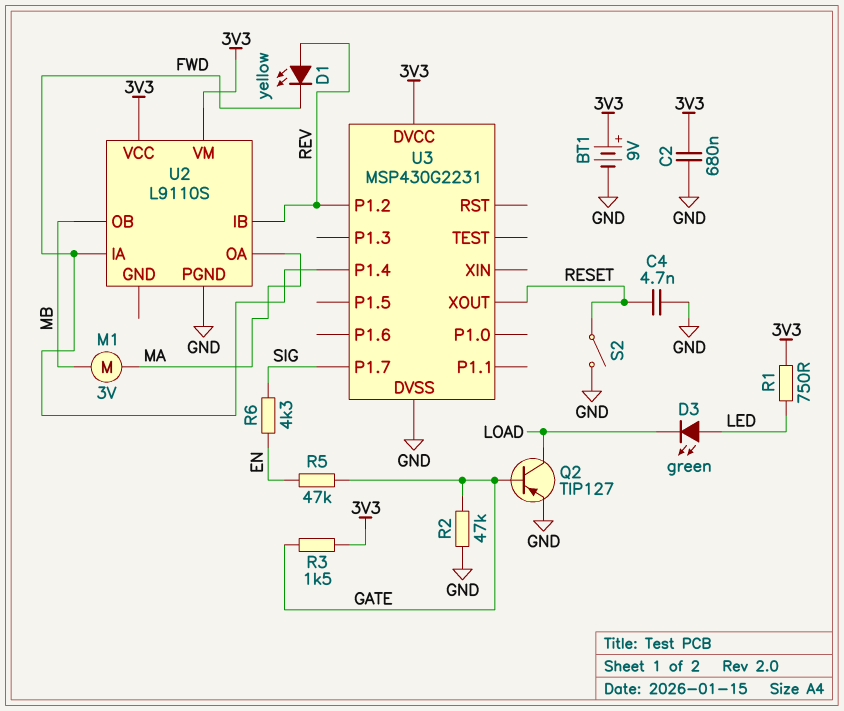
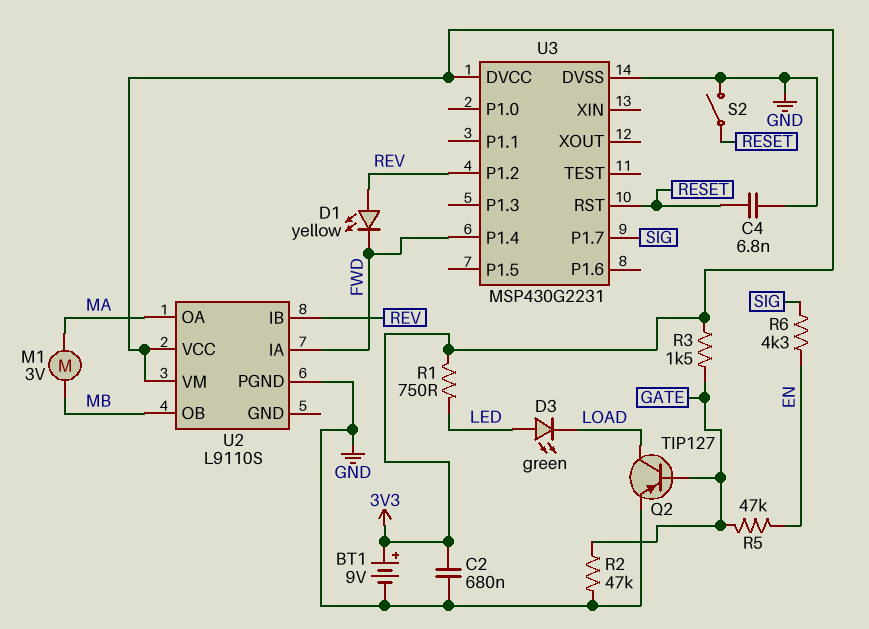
C4: 4.7nF (GND, RESET) -> 6.8nF (GND, RESET)
U3 pin RST: none -> RESET
U3 pin XOUT: RESET -> none

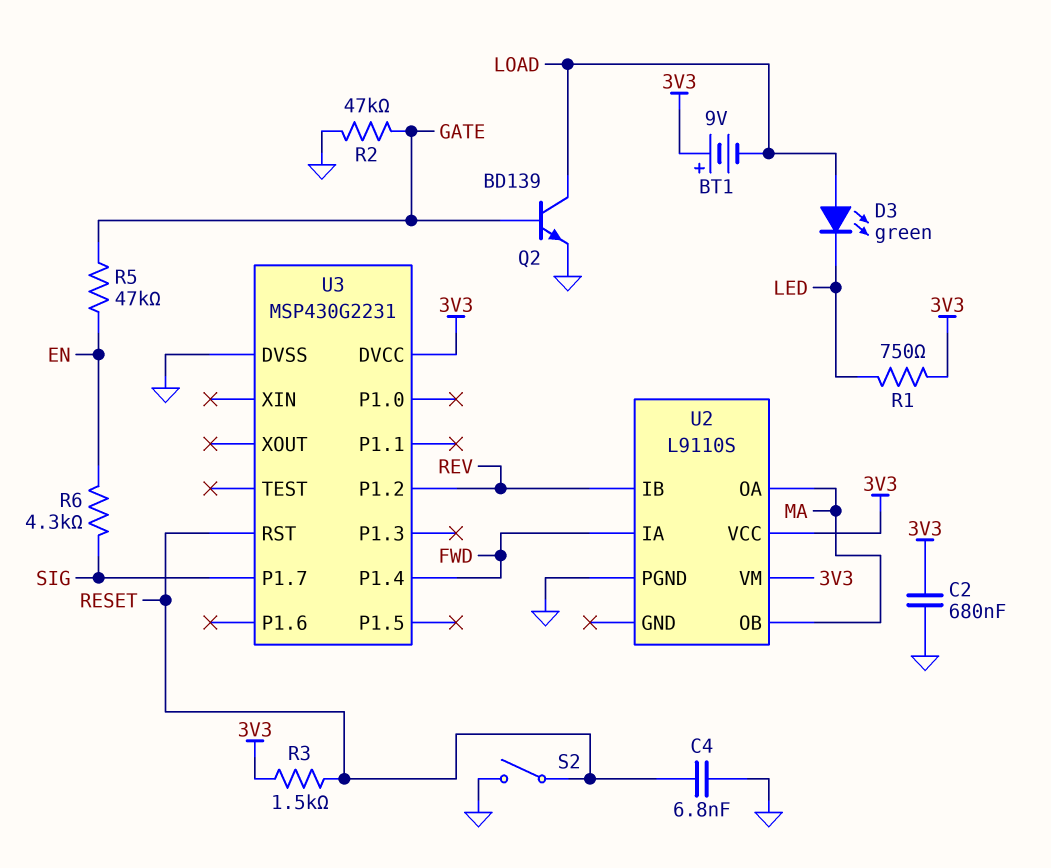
BT1: 9V (plus 3V3, minus GND) -> 9V (plus 3V3, minus LOAD)
D1: LED yellow (A REV, K FWD) -> none
D3: LED green (A LED, K LOAD) -> LED green (A LOAD, K LED)
M1: motor 3V (MA, MB) -> none
Q2: PNP TIP127 (B GATE, C LOAD, E GND) -> NPN BD139 (B GATE, C LOAD, E GND)
R3: 1.5k (3V3, GATE) -> 1.5k (3V3, RESET)
U2 pin OB: MB -> MA

